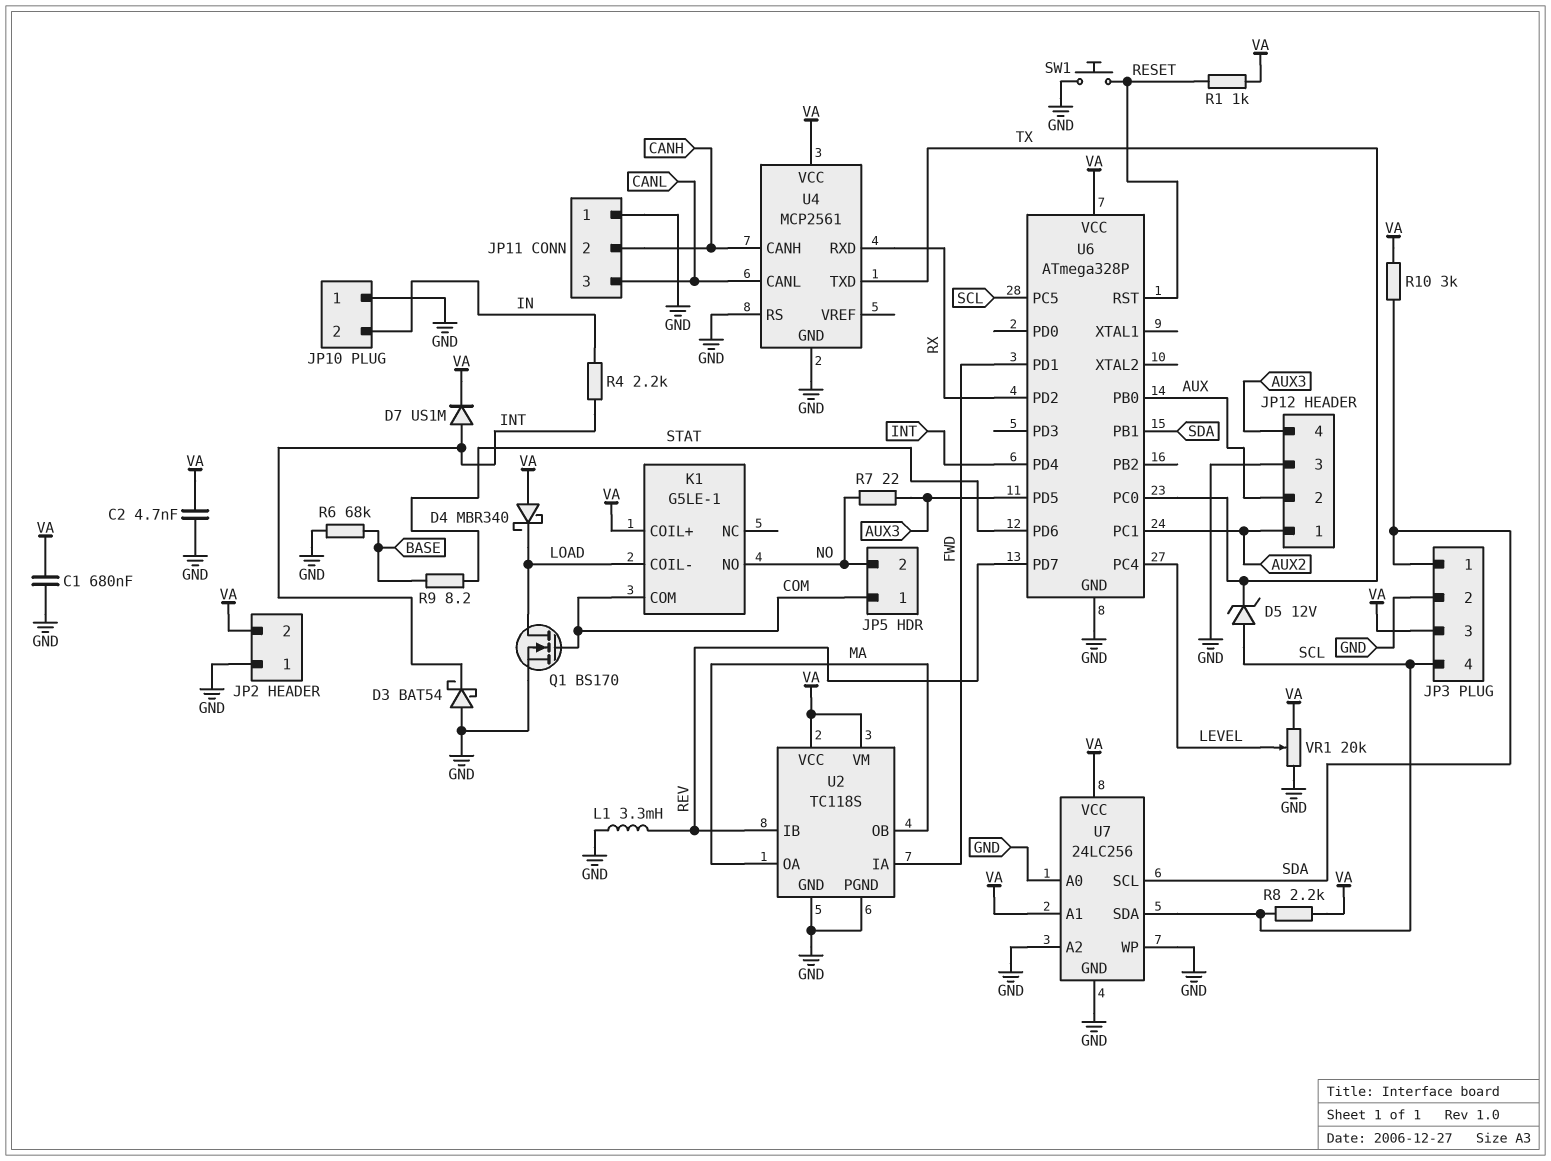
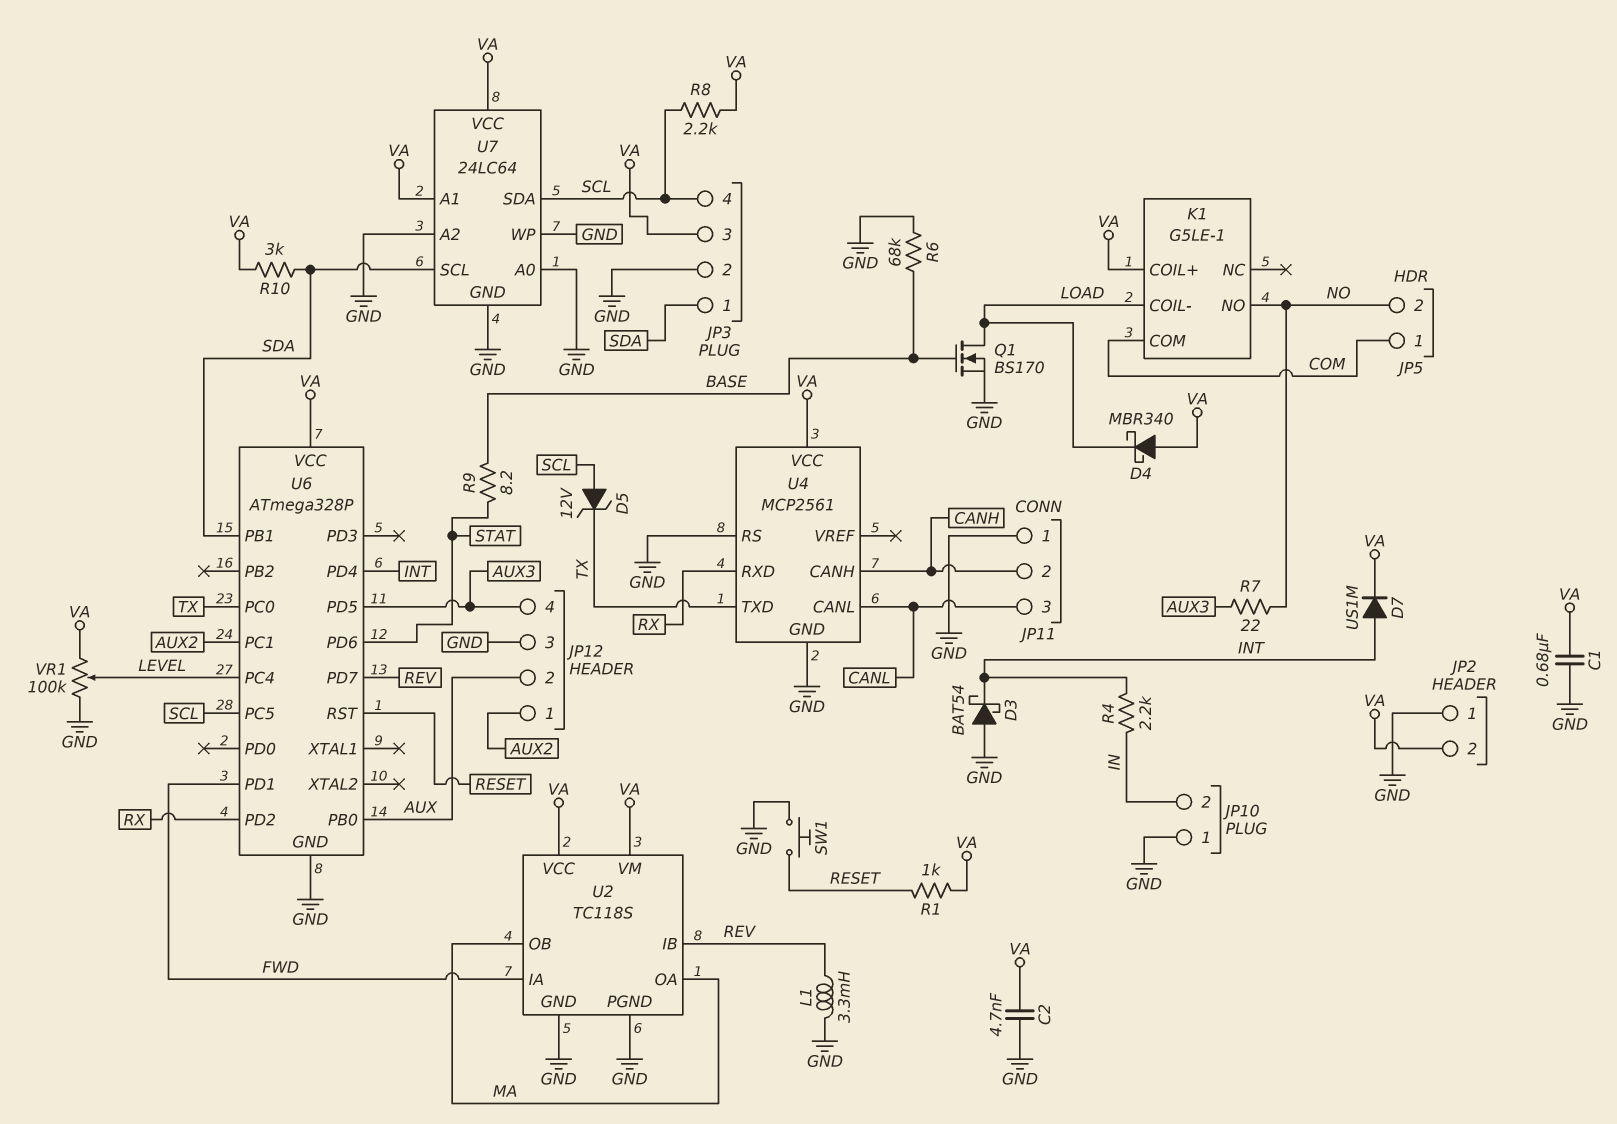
Q1: NMOS BS170 (G COM, D LOAD, S GND) -> NMOS BS170 (G BASE, D LOAD, S GND)
U7: 24LC256 -> 24LC64
VR1: 20k (GND, VA, wiper LEVEL) -> 100k (GND, VA, wiper LEVEL)

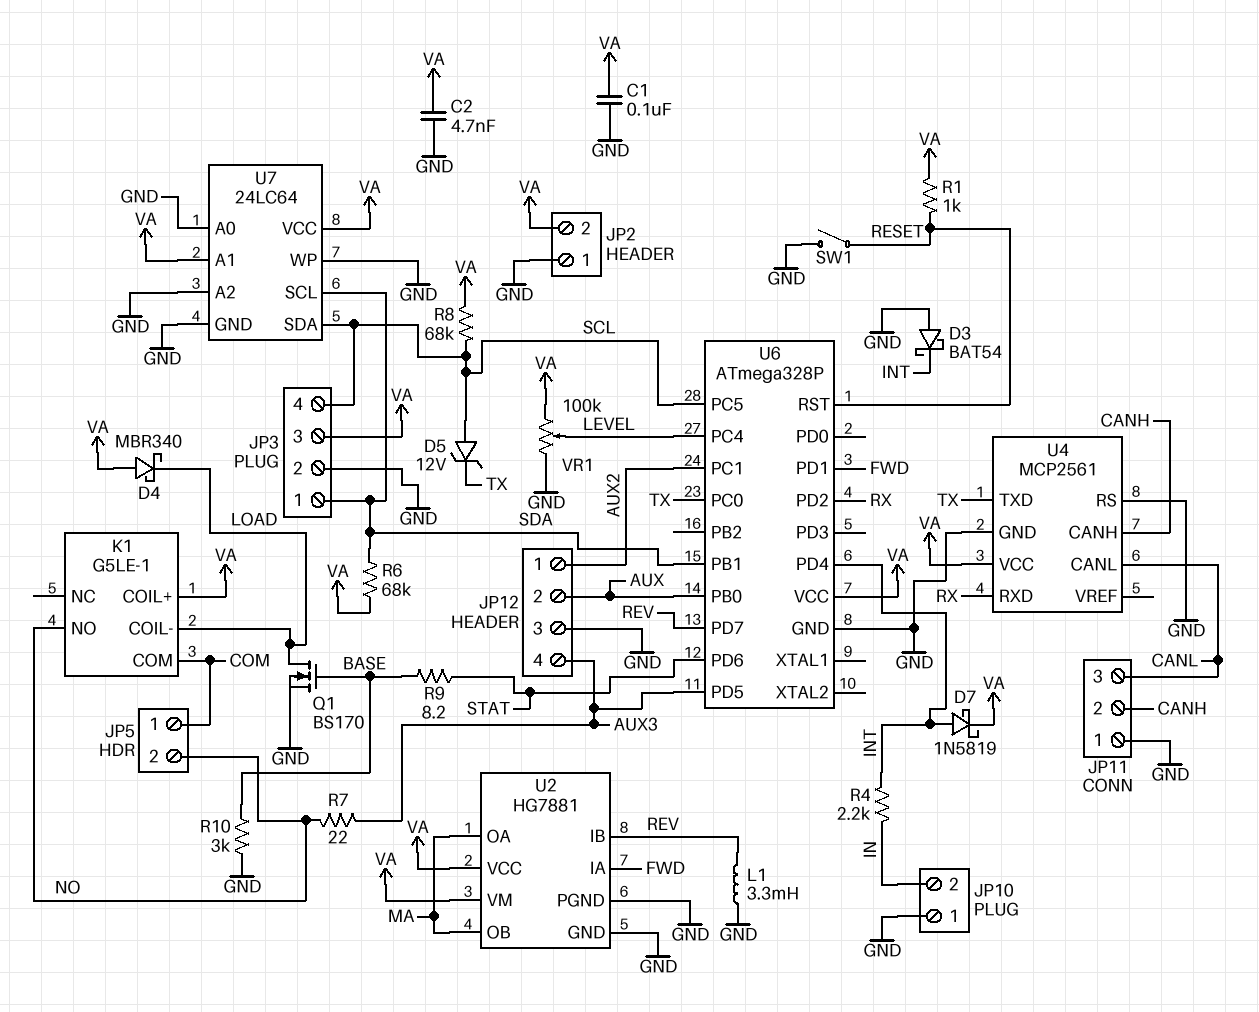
C1: 680nF (GND, VA) -> 100nF (GND, VA)
D7: diode US1M (A INT, K VA) -> schottky 1N5819 (A INT, K VA)
R6: 68k (BASE, GND) -> 68k (SDA, VA)
R8: 2.2k (SCL, VA) -> 68k (SCL, VA)
R10: 3k (SDA, VA) -> 3k (BASE, GND)
SW1: button (GND, RESET) -> switch (GND, RESET)
U2: TC118S -> HG7881

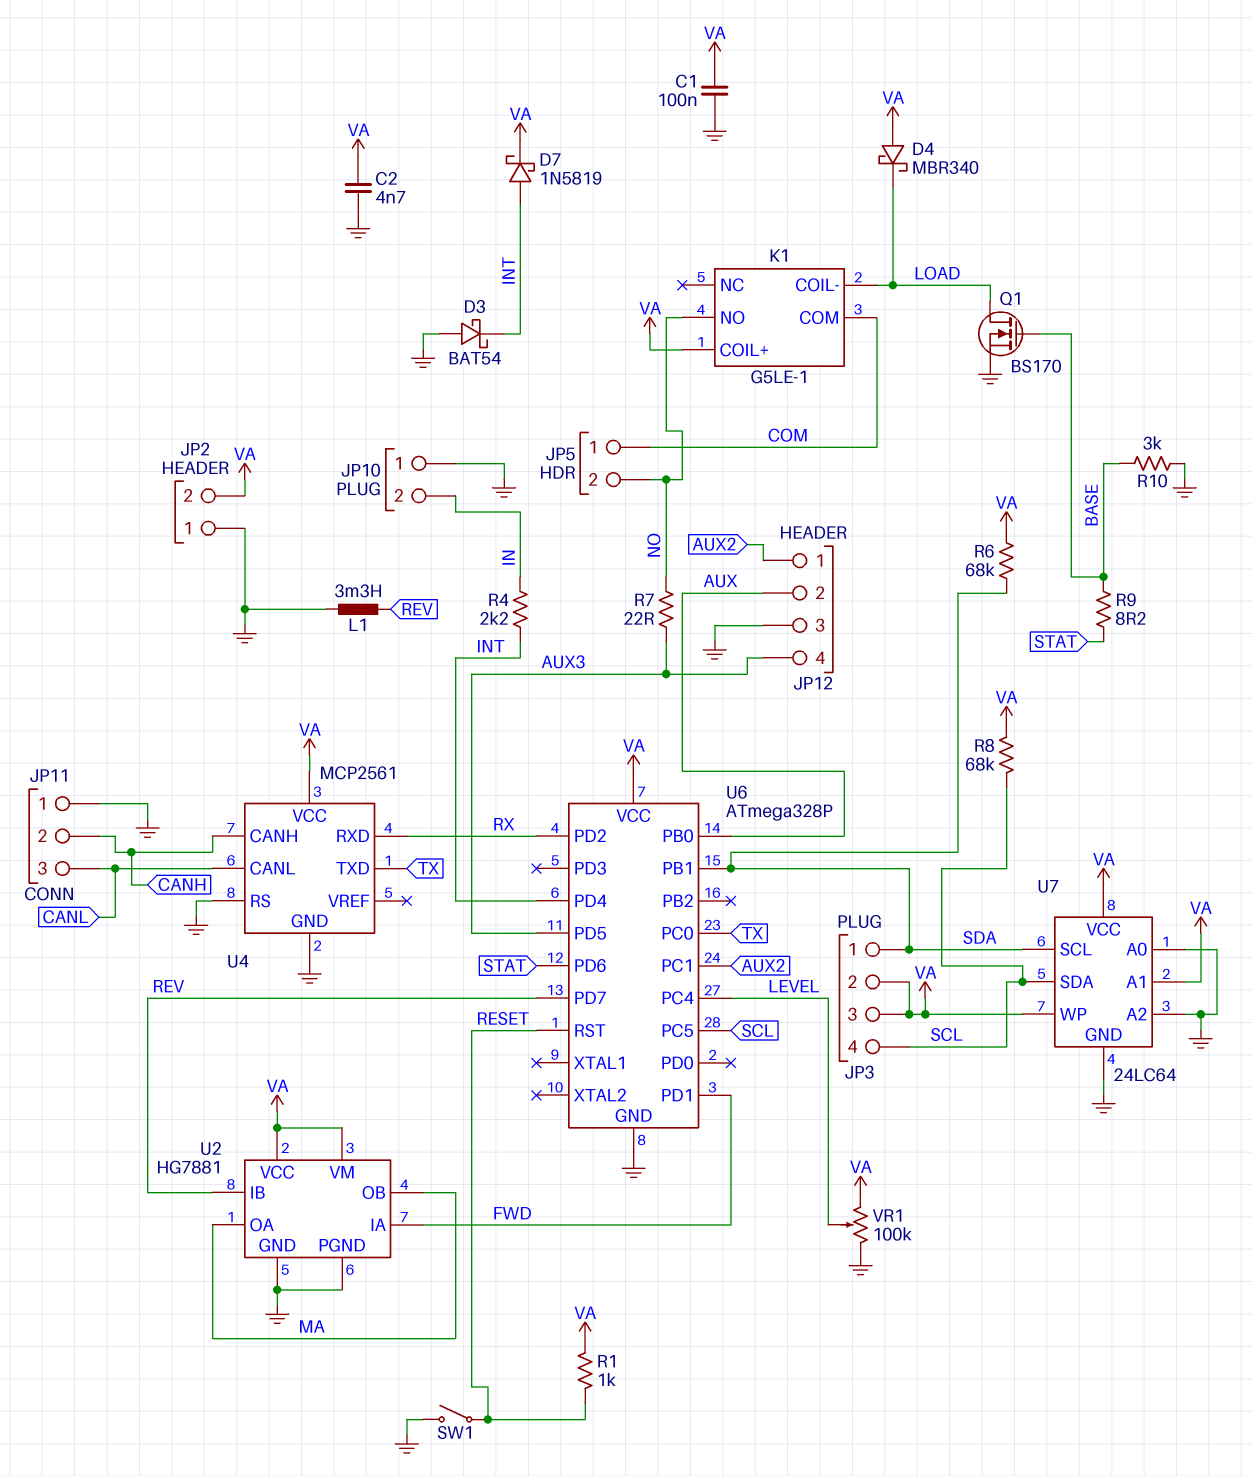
D5: zener 12V (A SCL, K TX) -> none
JP3 pin 2: GND -> VA
U7 pin WP: GND -> VA

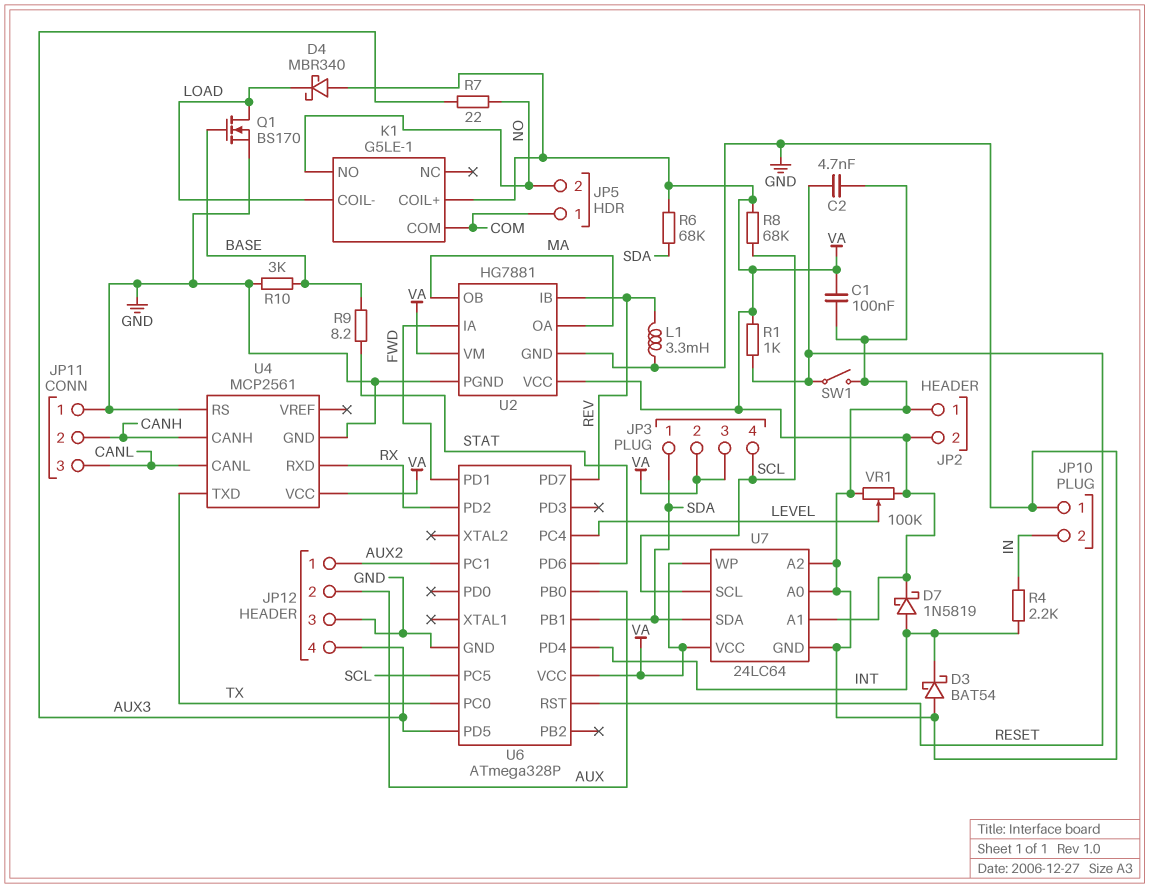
C2: 4.7nF (GND, VA) -> 4.7nF (GND, RESET)
U7 pin SCL: SDA -> SCL
U7 pin SDA: SCL -> SDA

